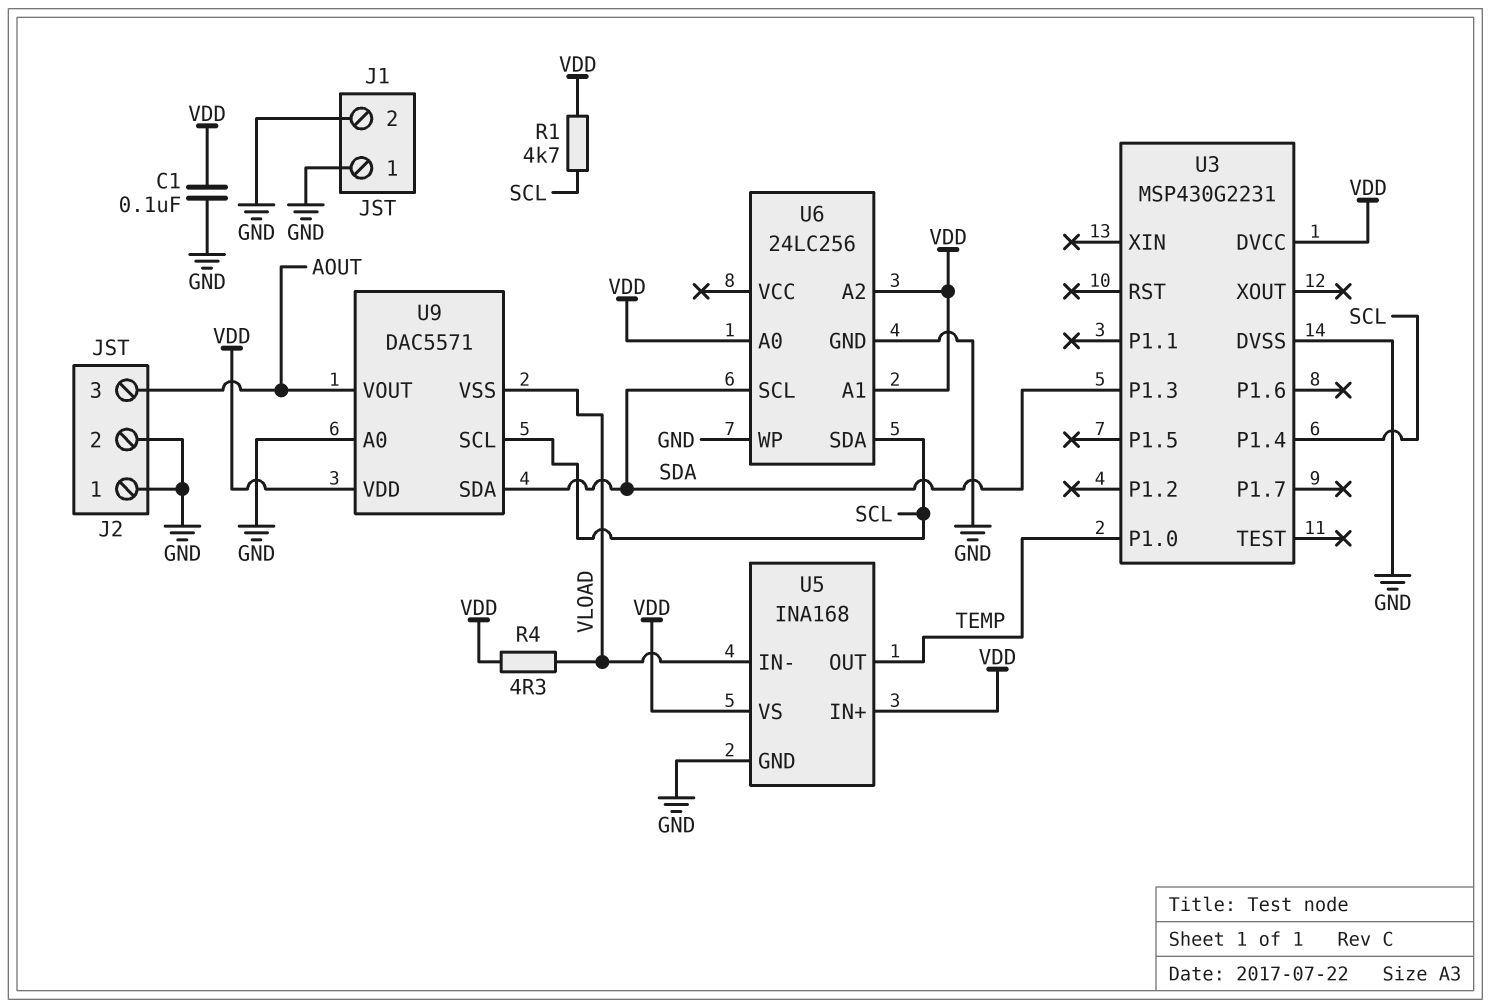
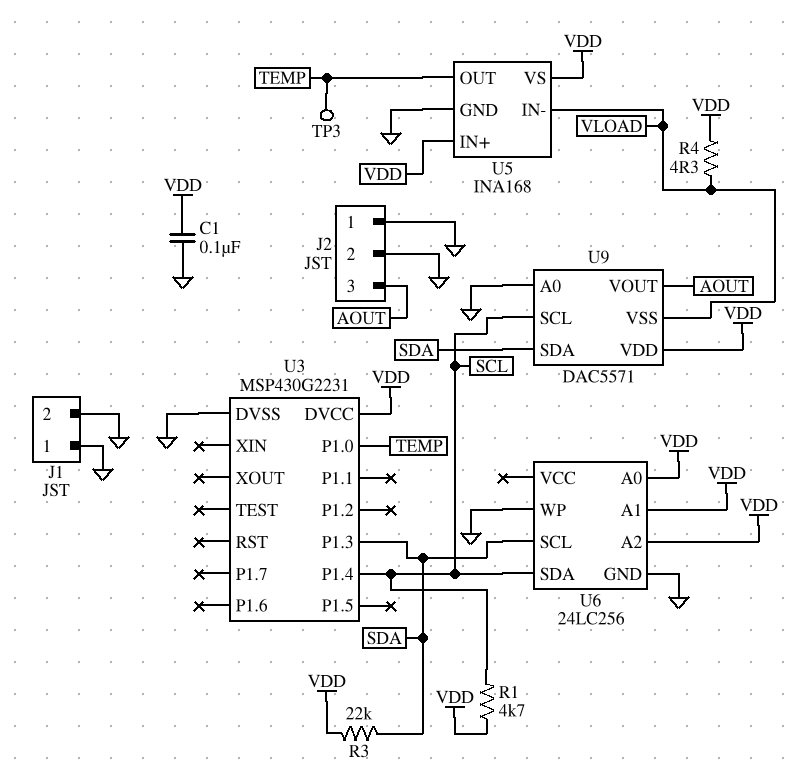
R3: none -> 22k (SDA, VDD)
TP3: none -> test point (TEMP)

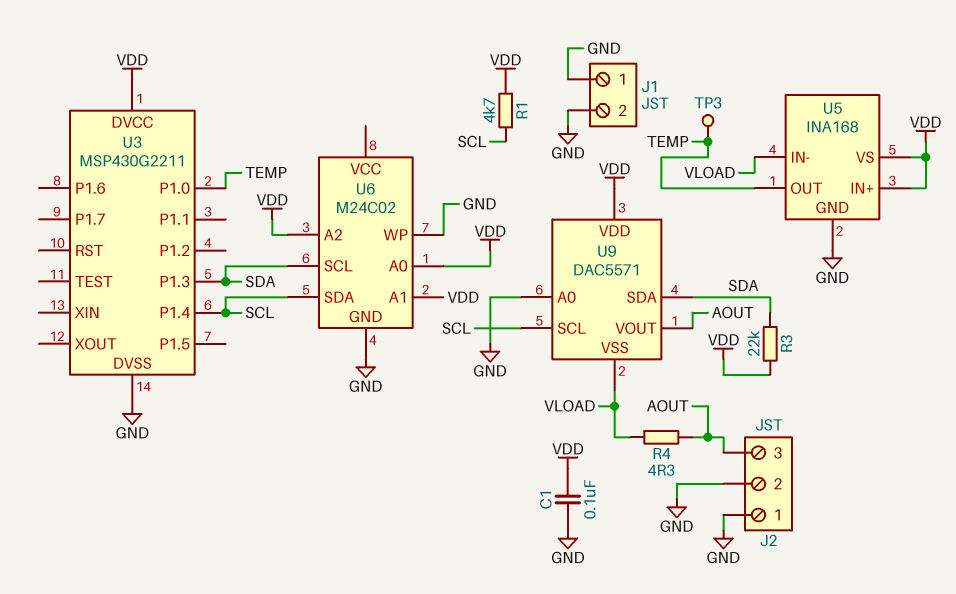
R4: 4.3 (VDD, VLOAD) -> 4.3 (AOUT, VLOAD)
U3: MSP430G2231 -> MSP430G2211
U6: 24LC256 -> M24C02

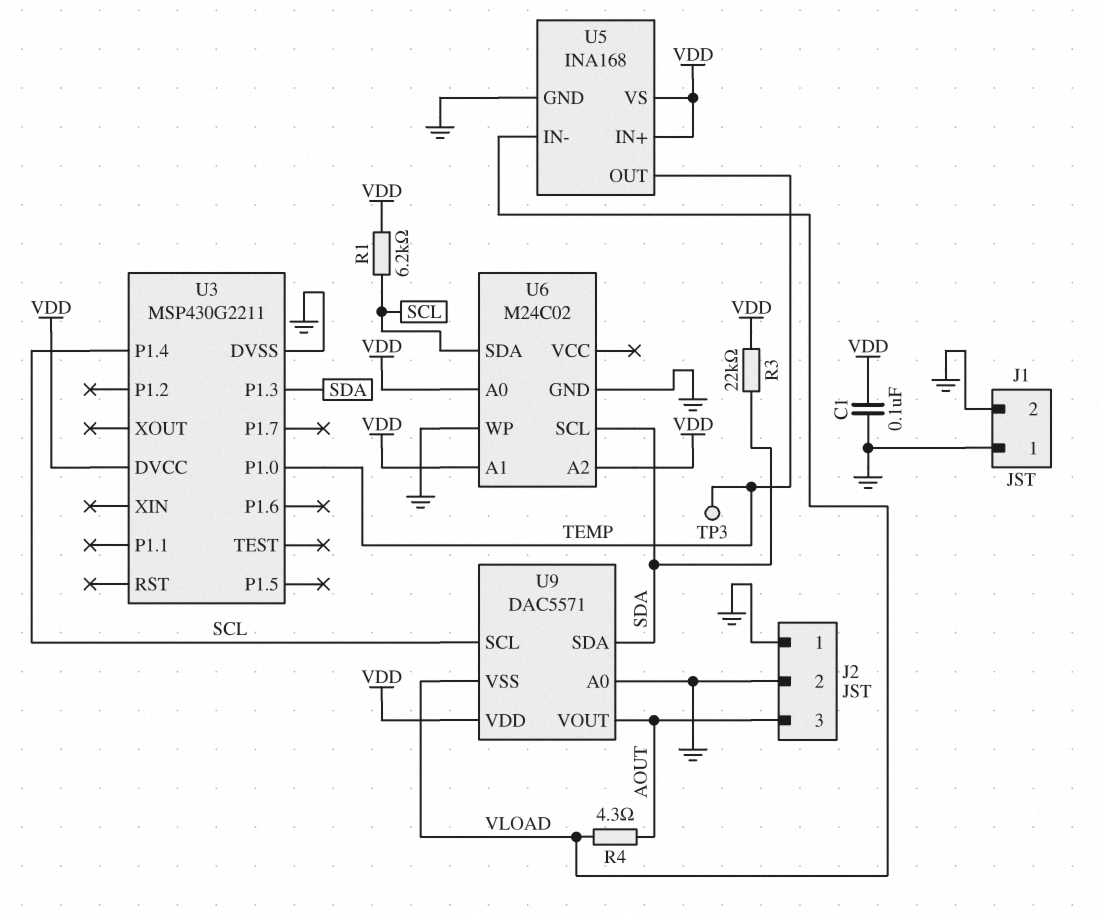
R1: 4.7k (SCL, VDD) -> 6.2k (SCL, VDD)

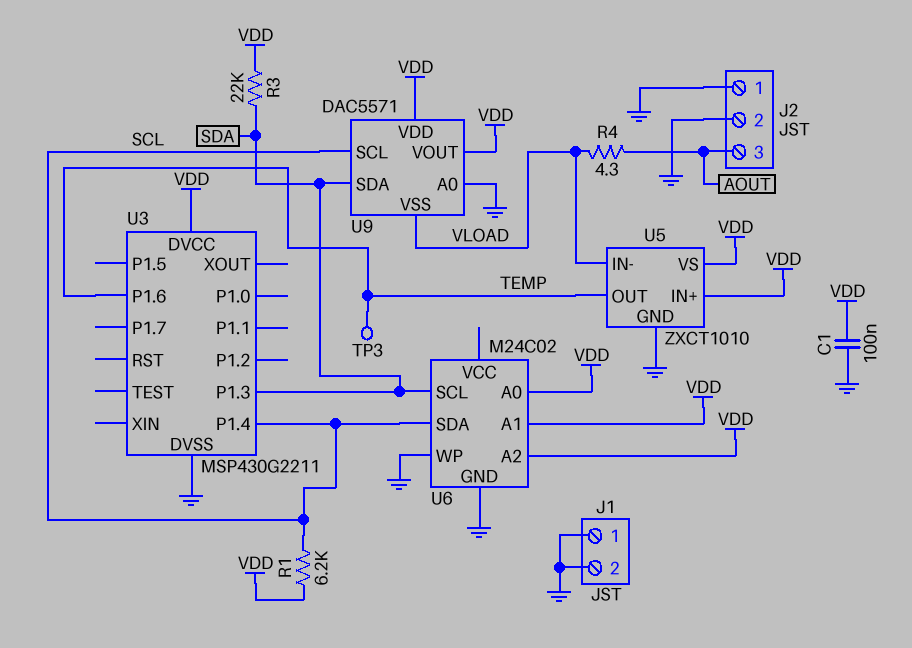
U3 pin P1.0: TEMP -> none
U3 pin P1.6: none -> TEMP
U5: INA168 -> ZXCT1010
U9 pin VOUT: AOUT -> VDD

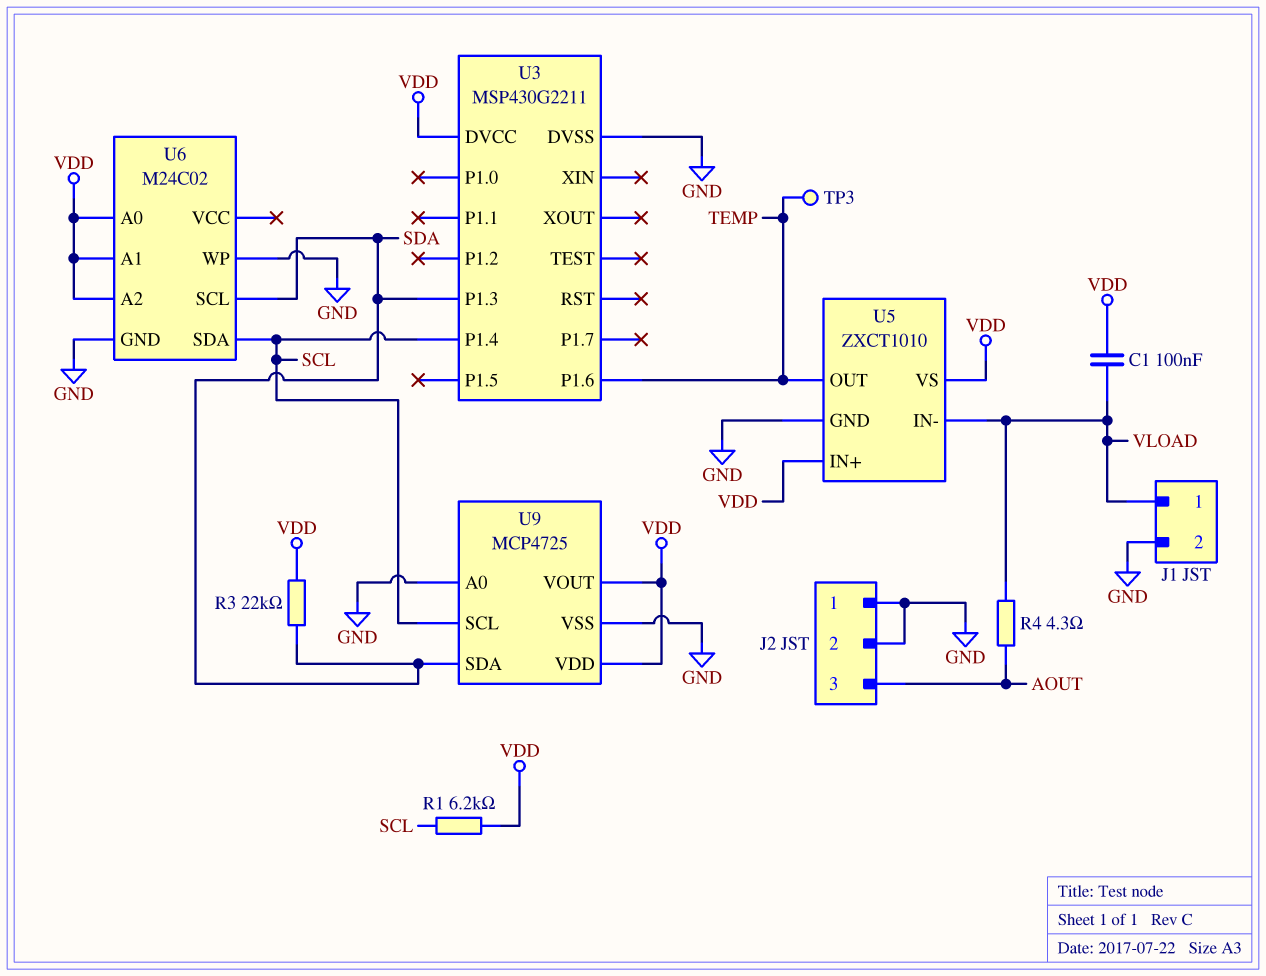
C1: 100nF (GND, VDD) -> 100nF (VDD, VLOAD)
J1 pin 1: GND -> VLOAD
U9: DAC5571 -> MCP4725
U9 pin VSS: VLOAD -> GND

